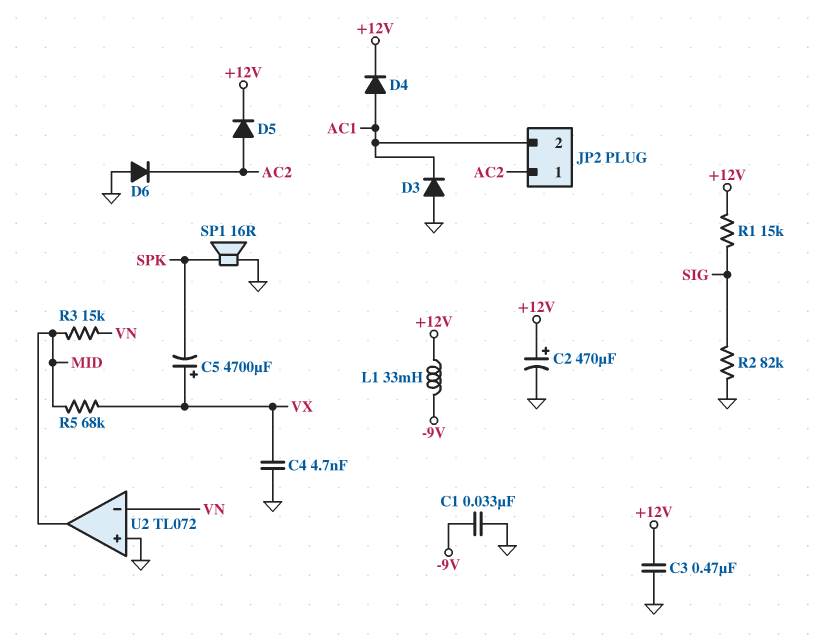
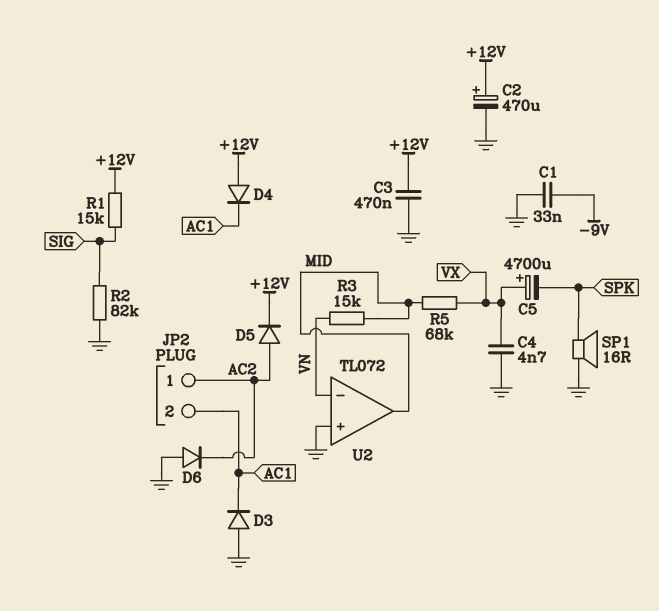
D4: diode (A AC1, K +12V) -> diode (A +12V, K AC1)
L1: 33mH (+12V, -9V) -> none

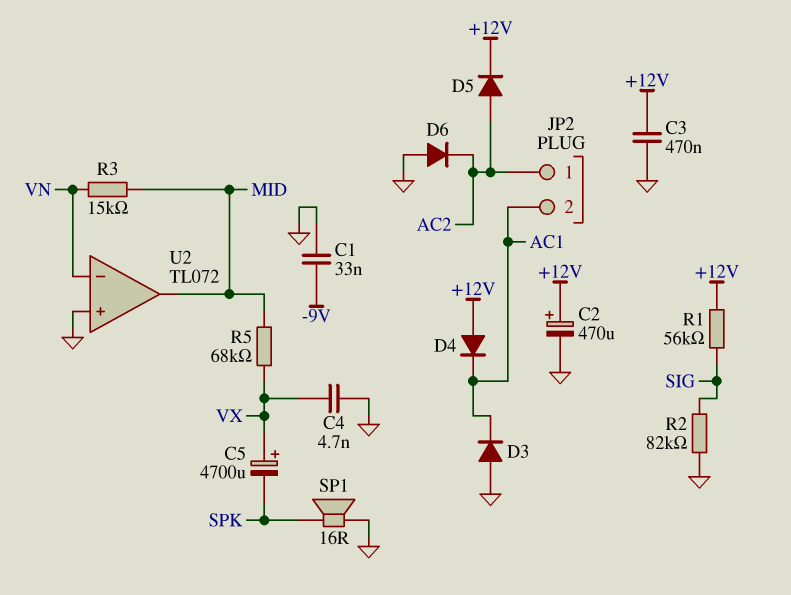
R1: 15k (+12V, SIG) -> 56k (+12V, SIG)

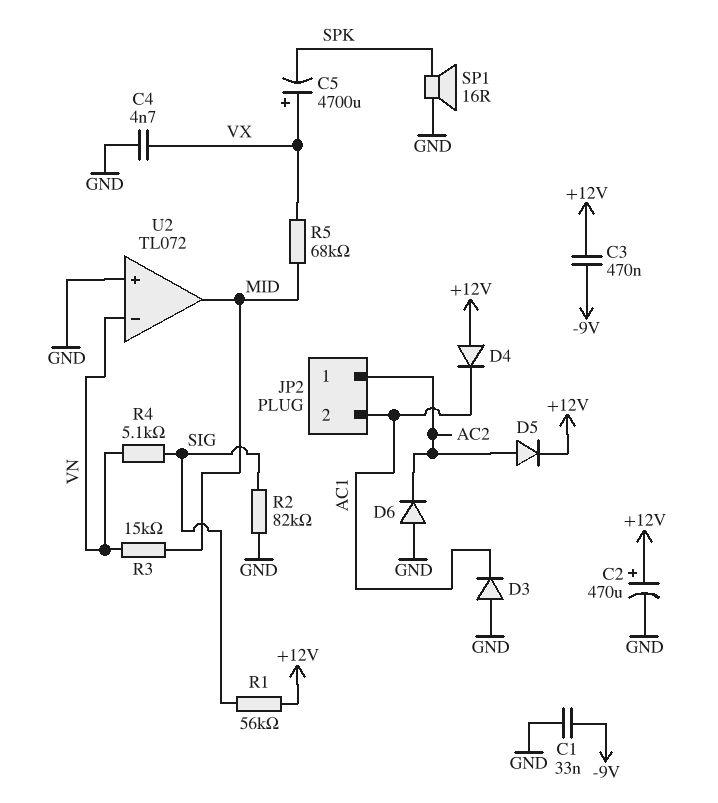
C3: 470nF (+12V, GND) -> 470nF (+12V, -9V)
R4: none -> 5.1k (SIG, VN)

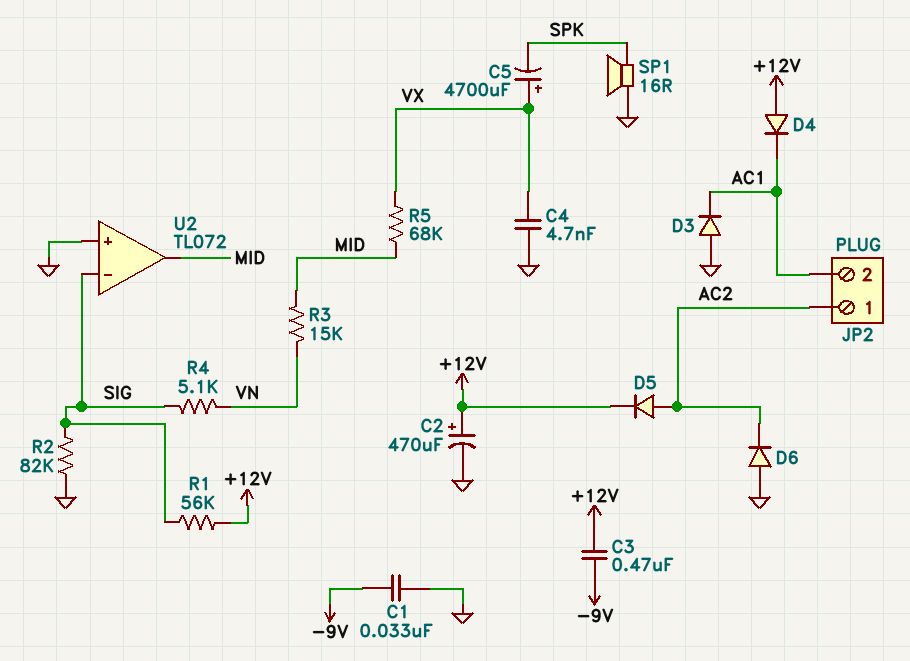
U2 pin in-: VN -> SIG

